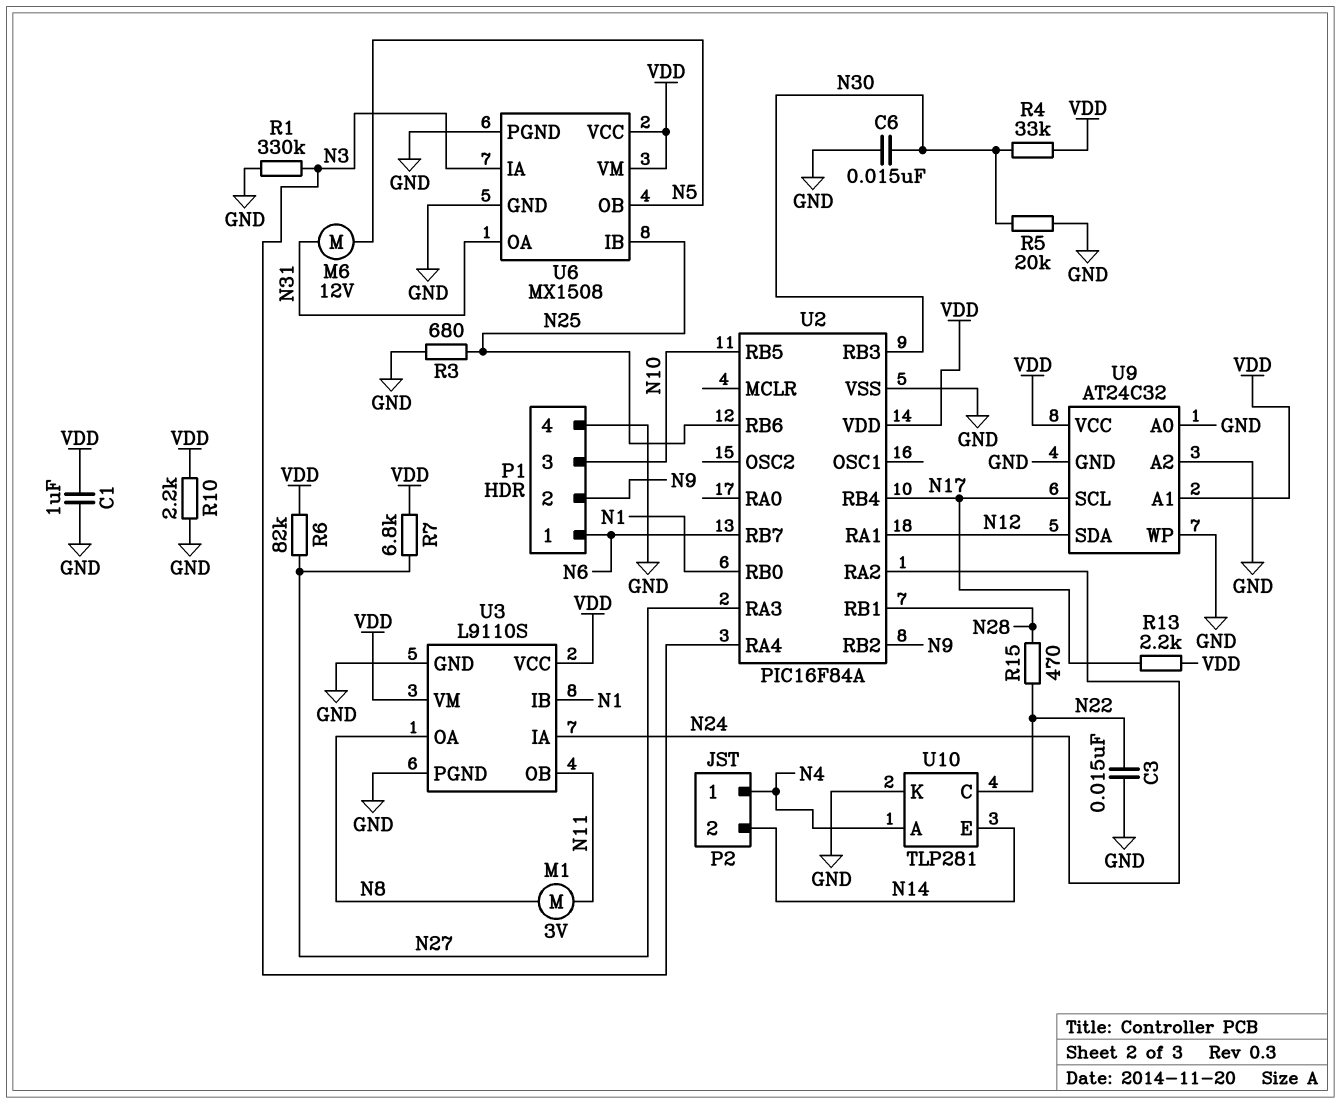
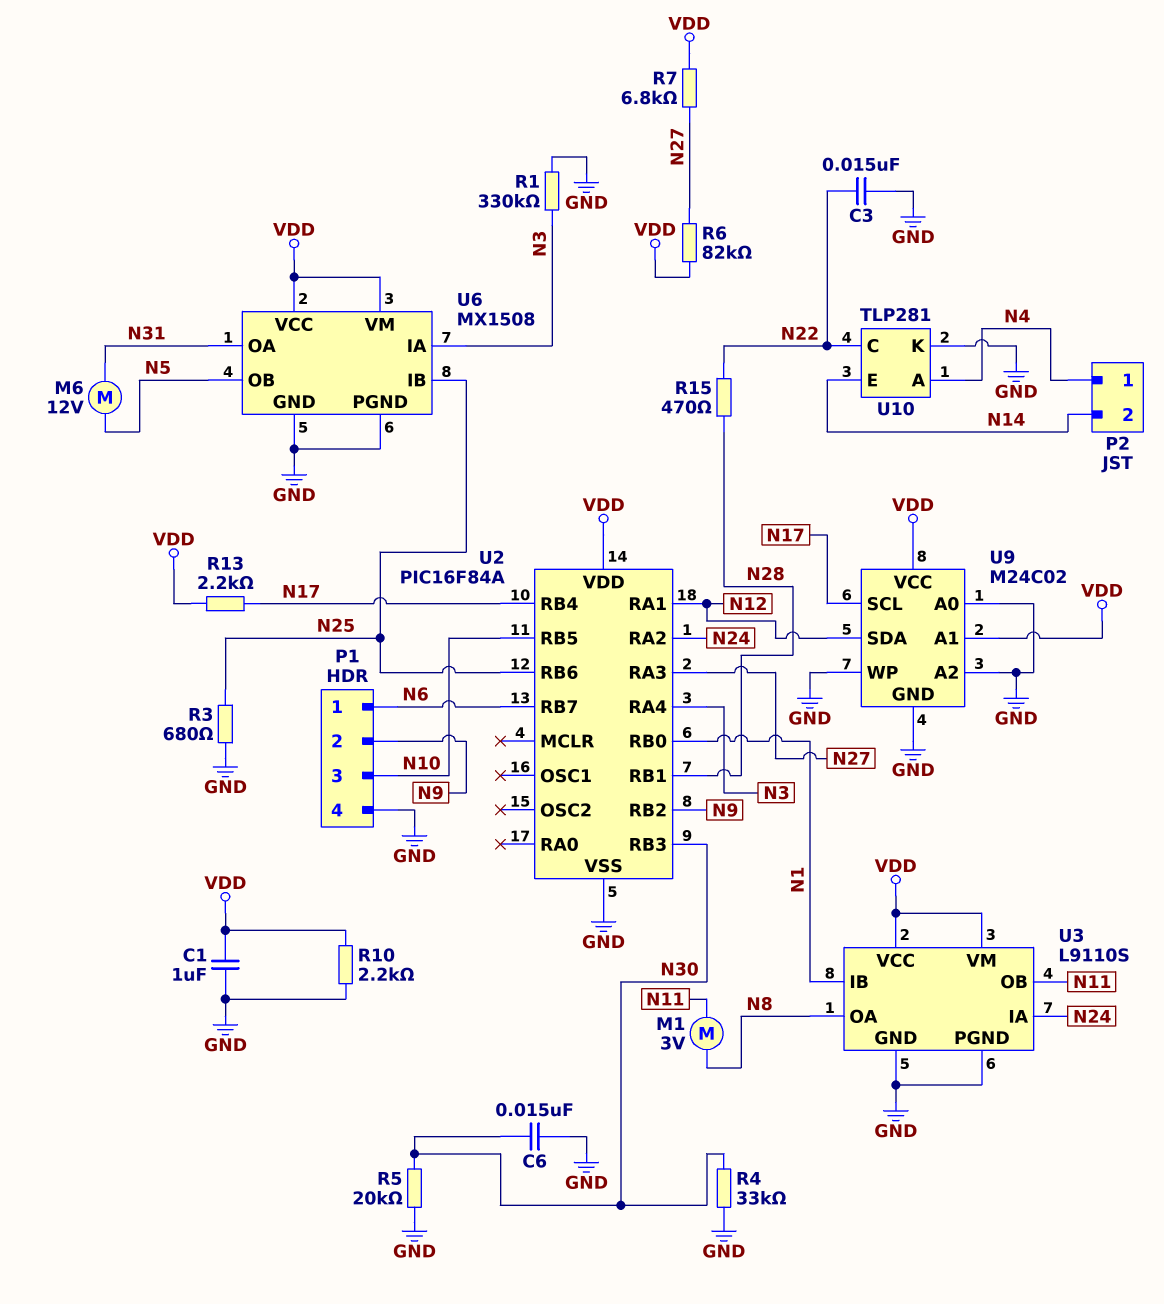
R4: 33k (N30, VDD) -> 33k (GND, N30)
U9: AT24C32 -> M24C02

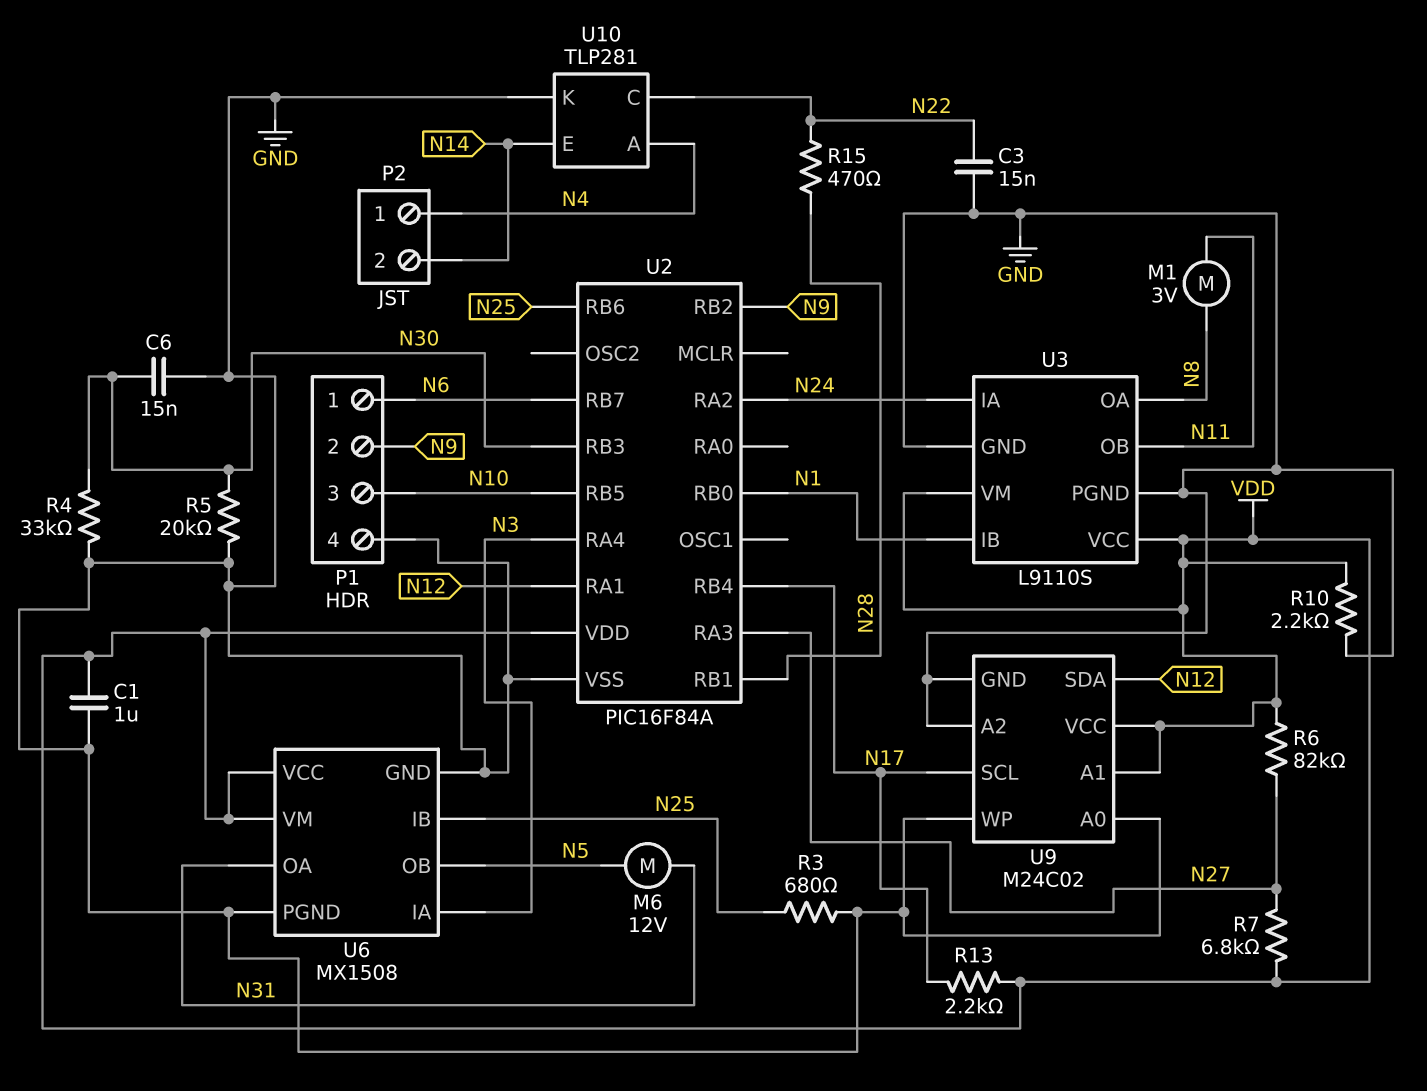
R1: 330k (GND, N3) -> none

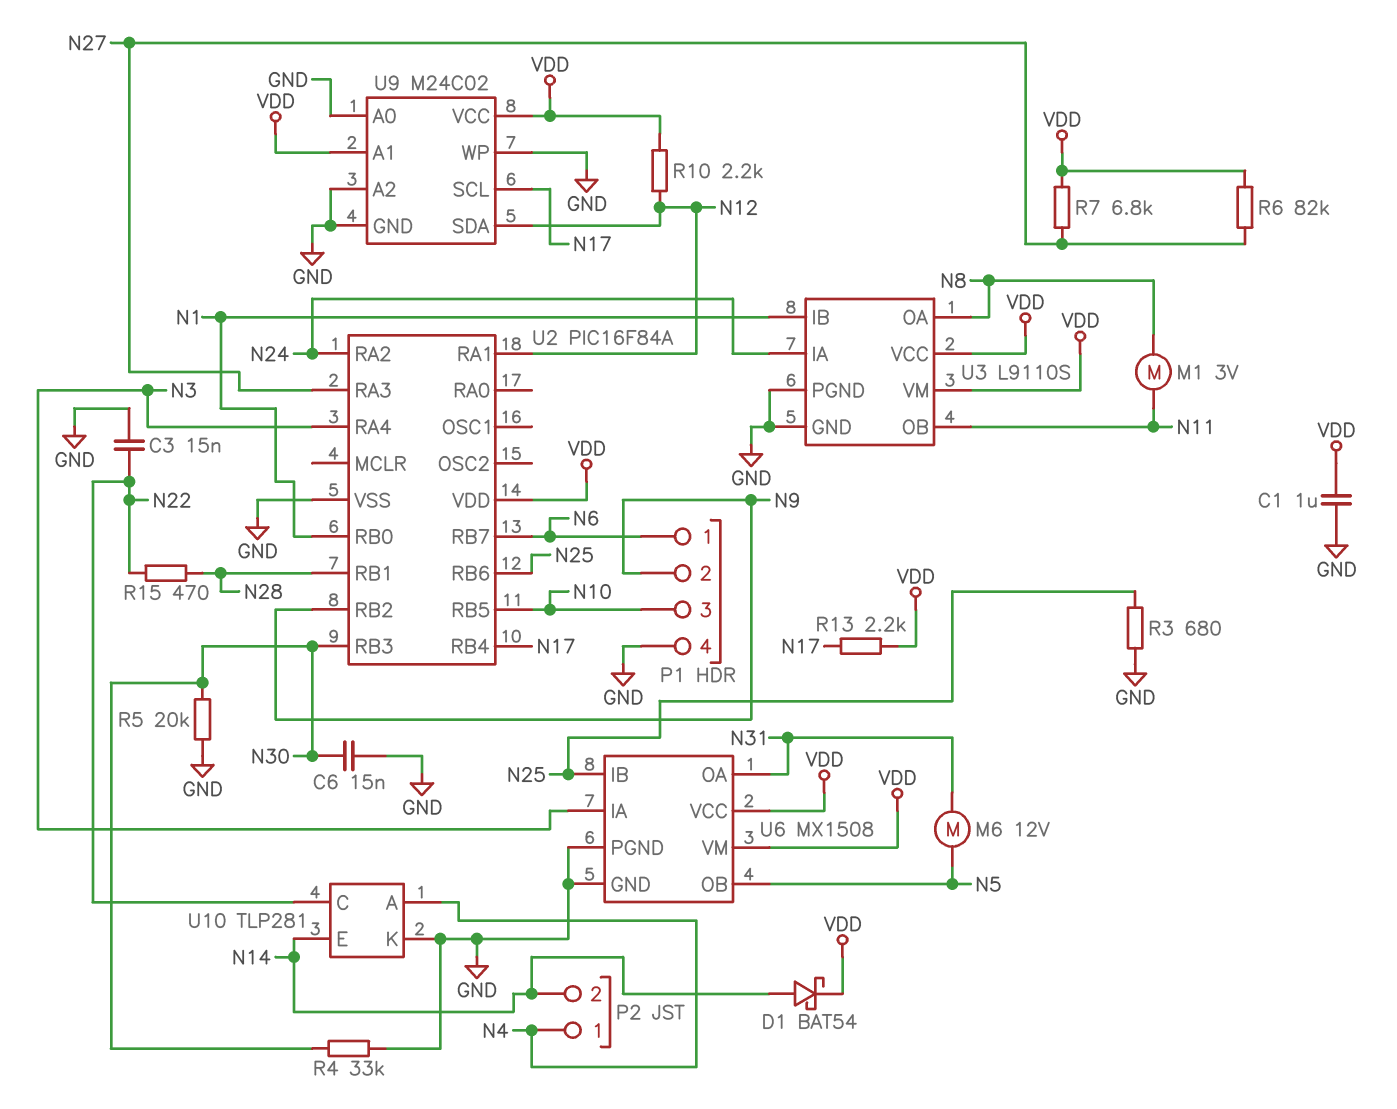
D1: none -> schottky BAT54 (A N14, K VDD)
R10: 2.2k (GND, VDD) -> 2.2k (N12, VDD)

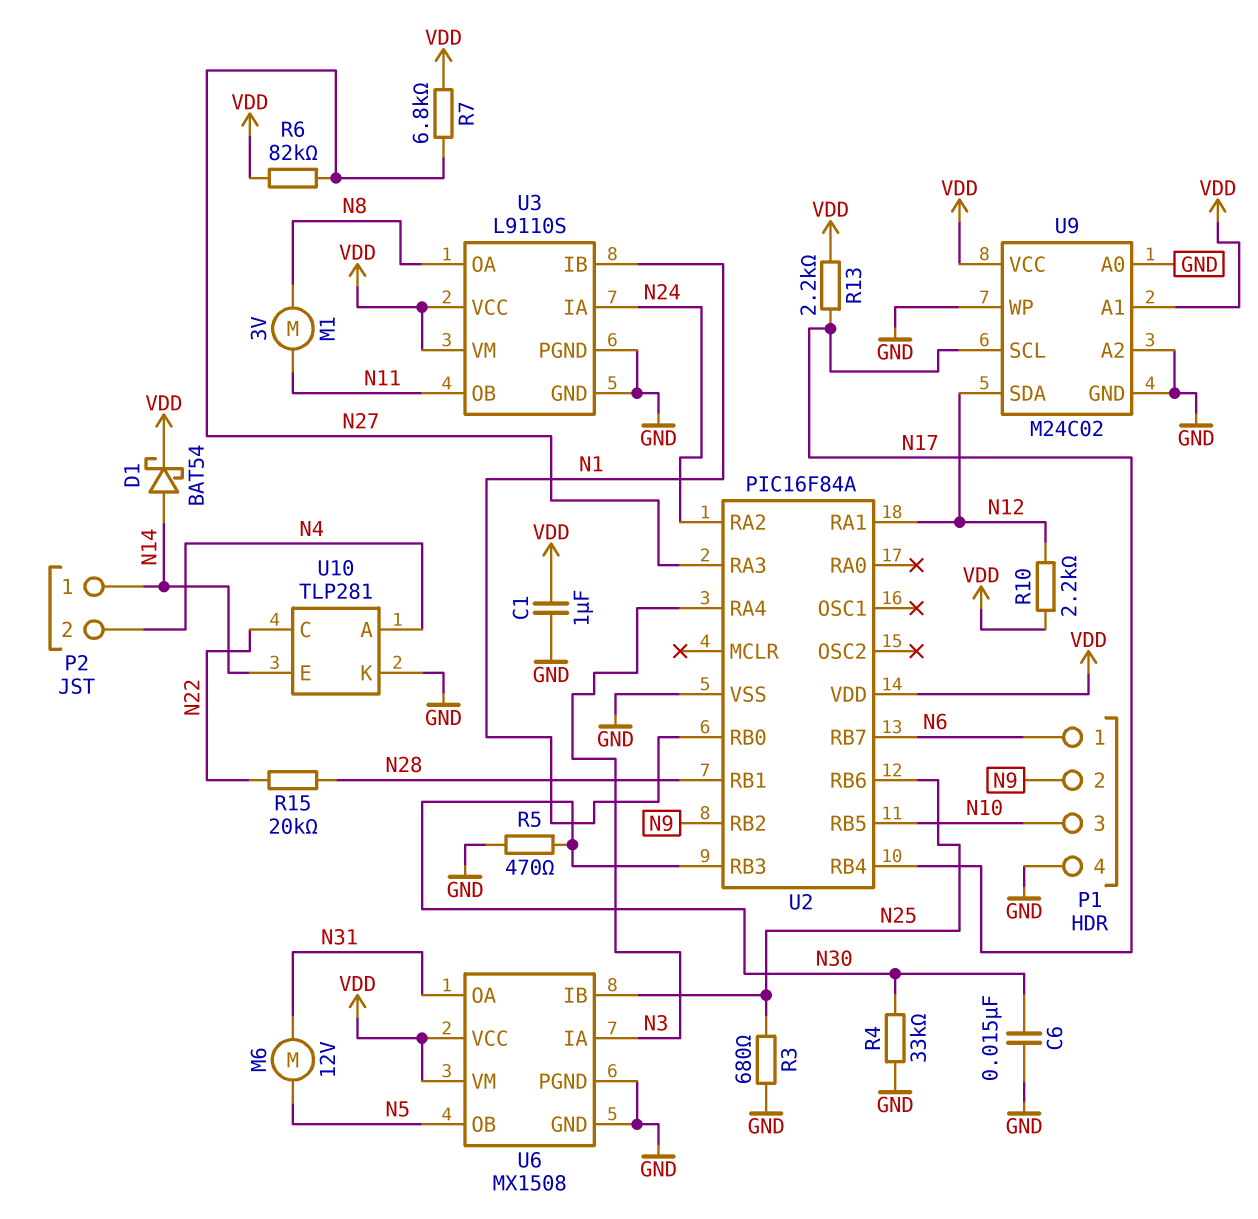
C3: 15nF (GND, N22) -> none
P2 pin 1: N4 -> N14
P2 pin 2: N14 -> N4
R5: 20k (GND, N30) -> 470 (GND, N30)
R15: 470 (N22, N28) -> 20k (N22, N28)

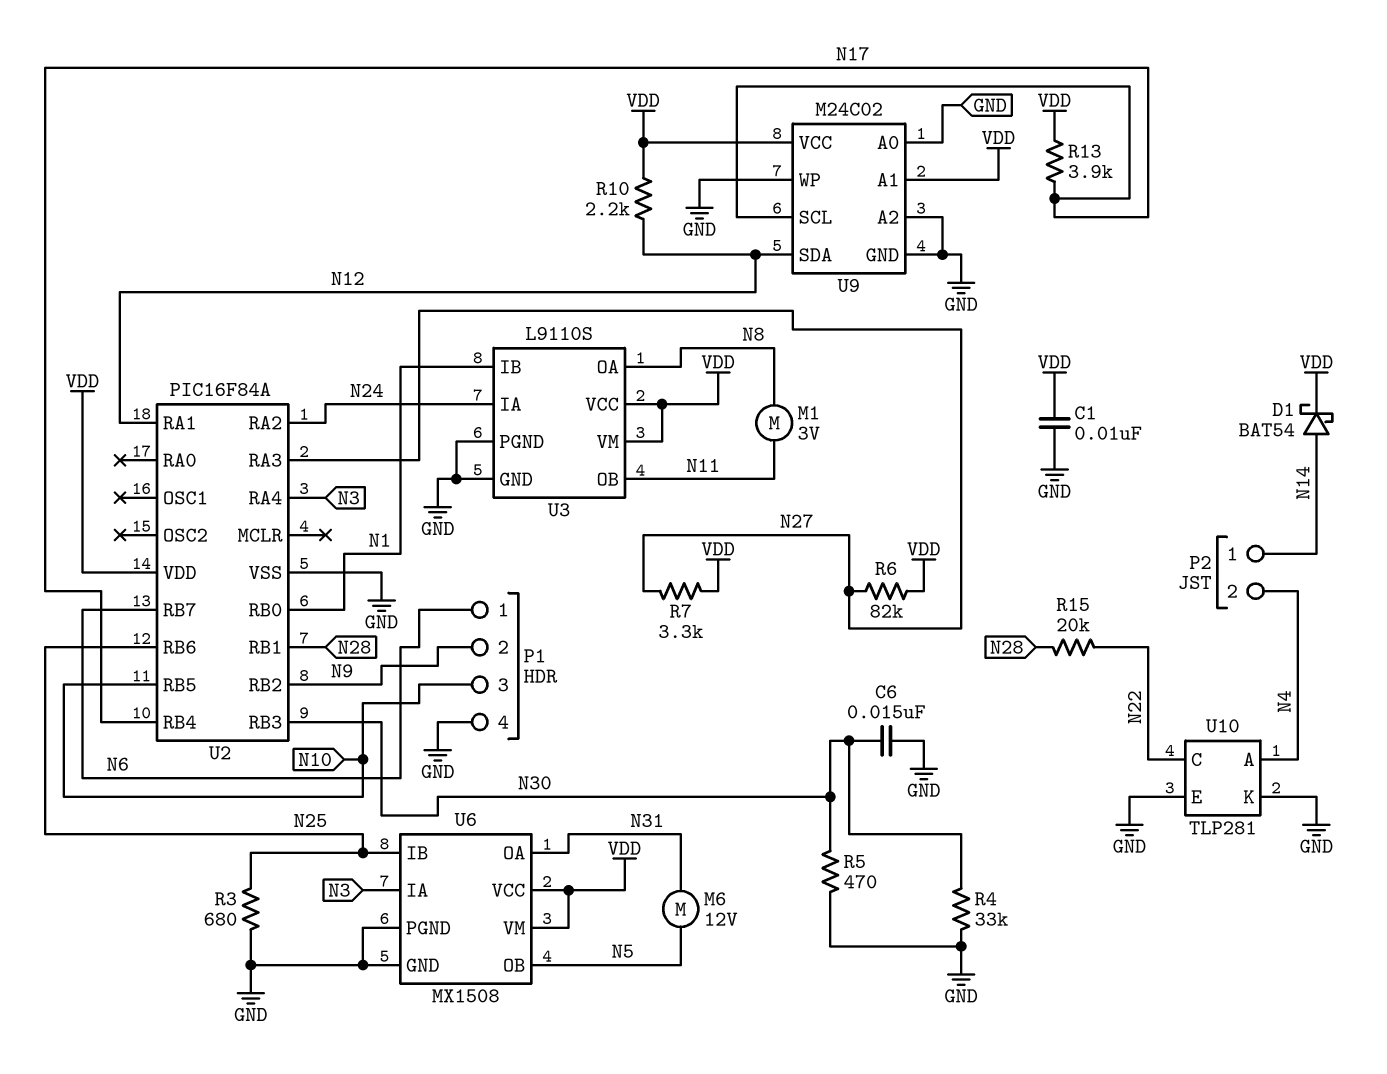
C1: 1uF (GND, VDD) -> 10nF (GND, VDD)
R7: 6.8k (N27, VDD) -> 3.3k (N27, VDD)
R13: 2.2k (N17, VDD) -> 3.9k (N17, VDD)
U10 pin E: N14 -> GND

